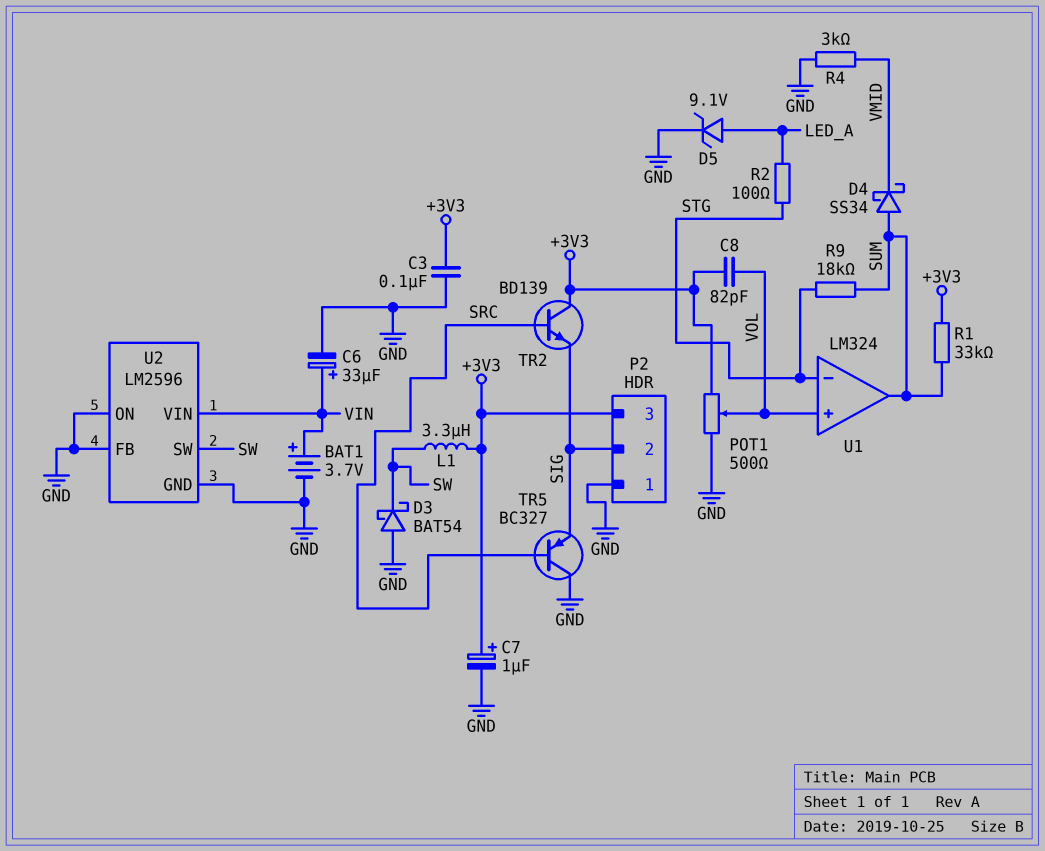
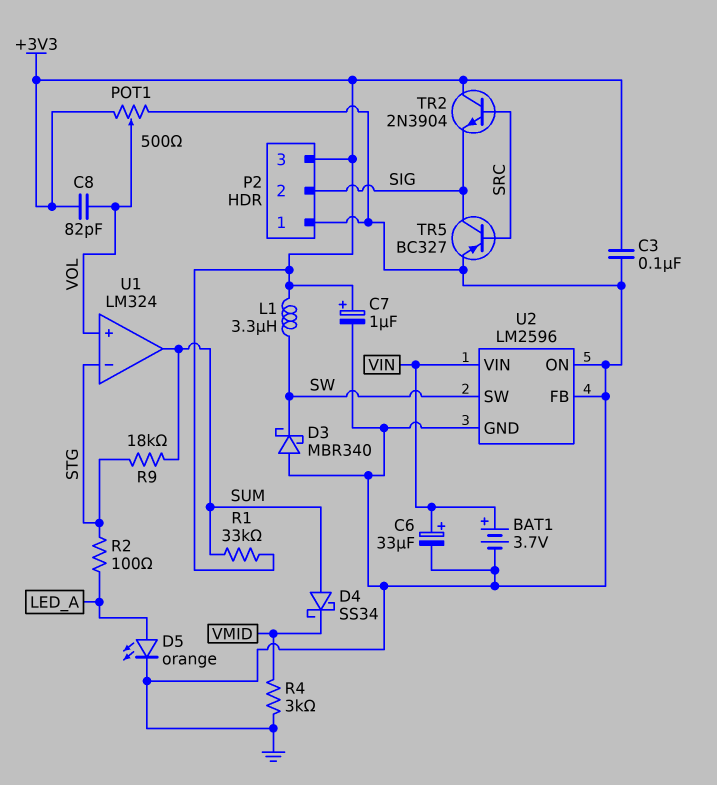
D3: schottky BAT54 (A GND, K SW) -> schottky MBR340 (A GND, K SW)
D5: zener 9.1V (A LED_A, K GND) -> LED orange (A LED_A, K GND)
TR2: NPN BD139 (B SRC, C +3V3, E SIG) -> NPN 2N3904 (B SRC, C +3V3, E SIG)
TR5: PNP BC327 (B SRC, C GND, E SIG) -> PNP BC327 (B SRC, C SIG, E GND)

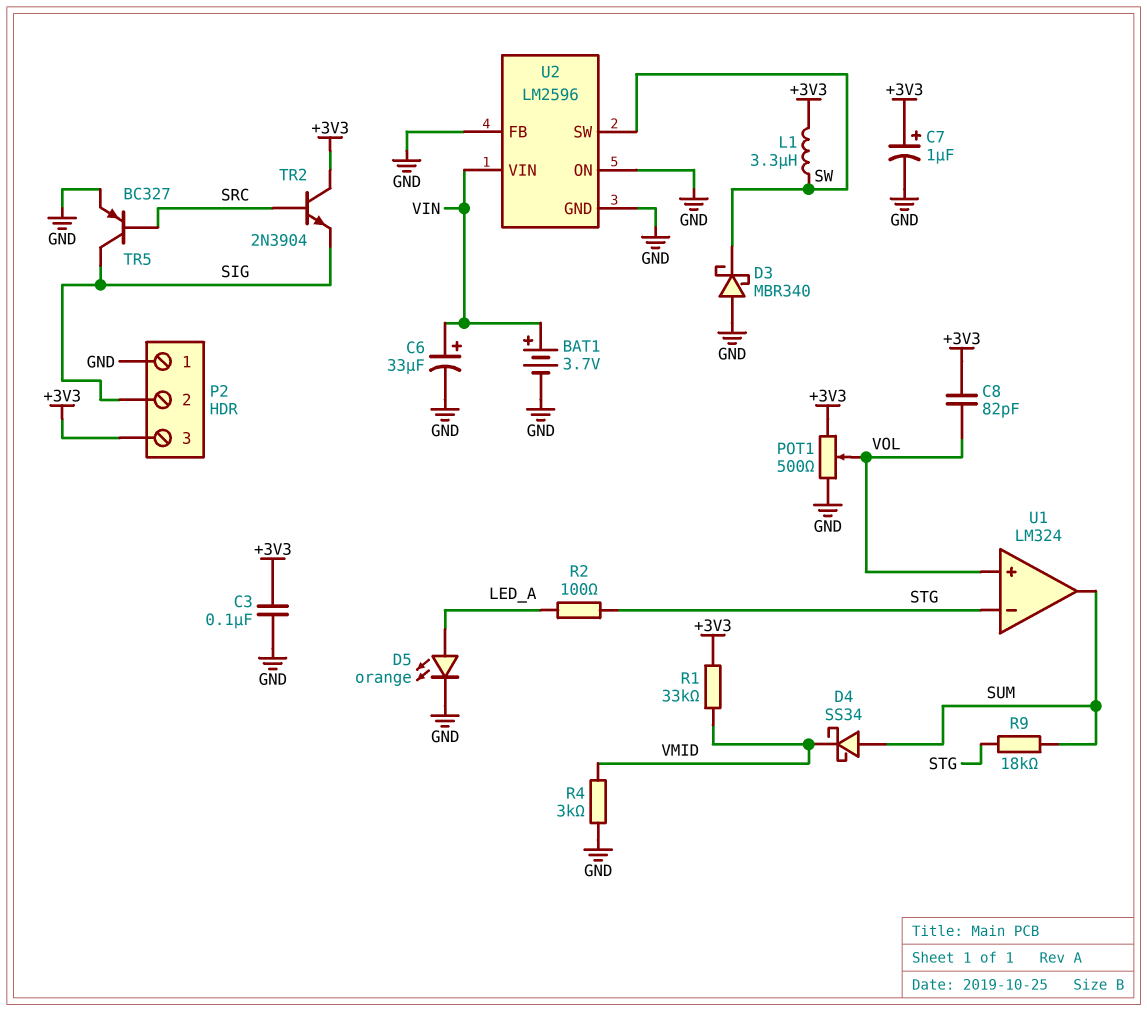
R1: 33k (+3V3, SUM) -> 33k (+3V3, VMID)

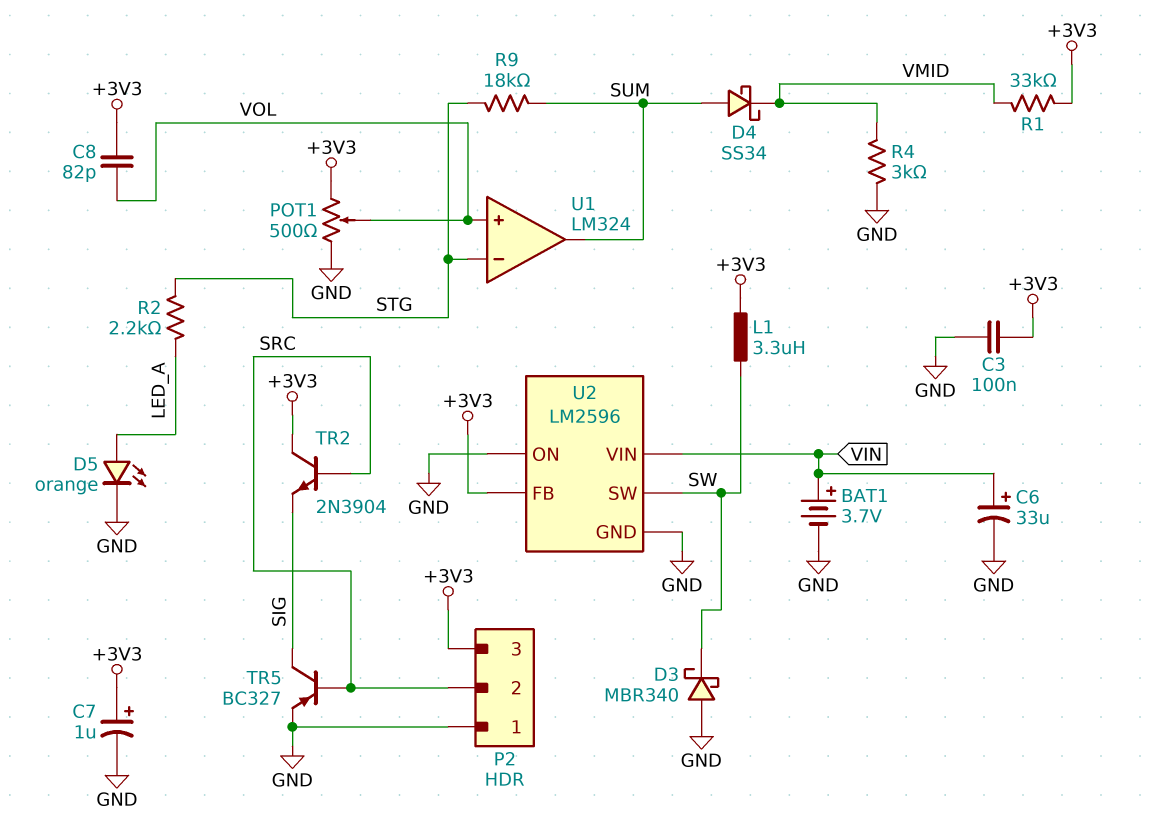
P2 pin 2: SIG -> SRC
R2: 100 (LED_A, STG) -> 2.2k (LED_A, STG)
U2 pin FB: GND -> +3V3

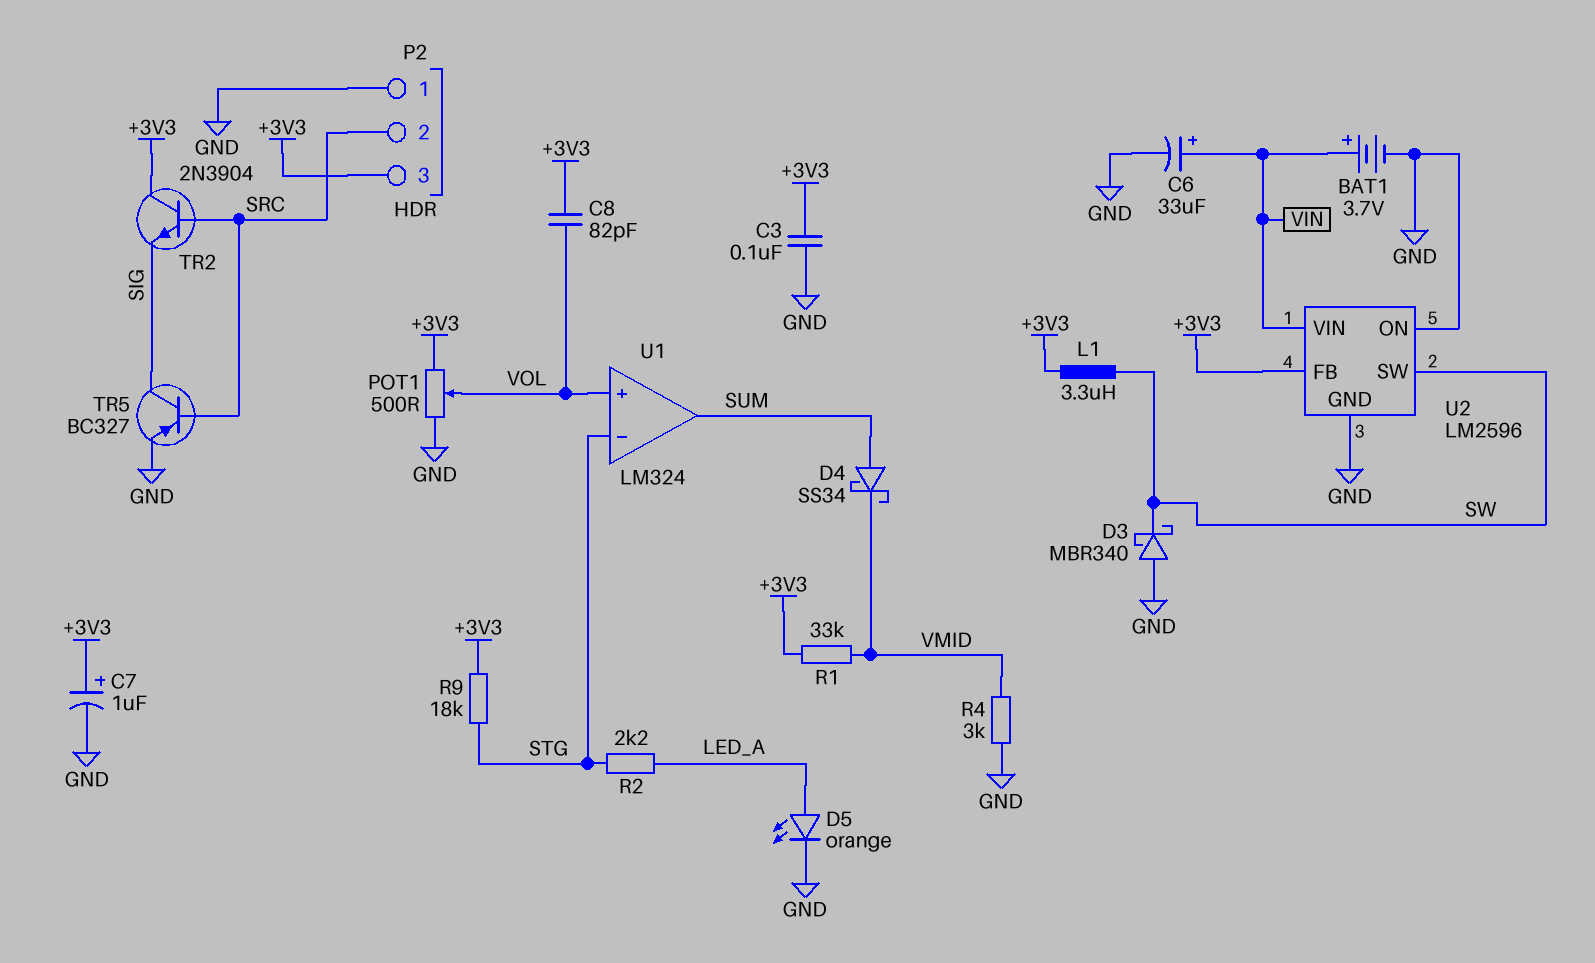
R9: 18k (STG, SUM) -> 18k (+3V3, STG)

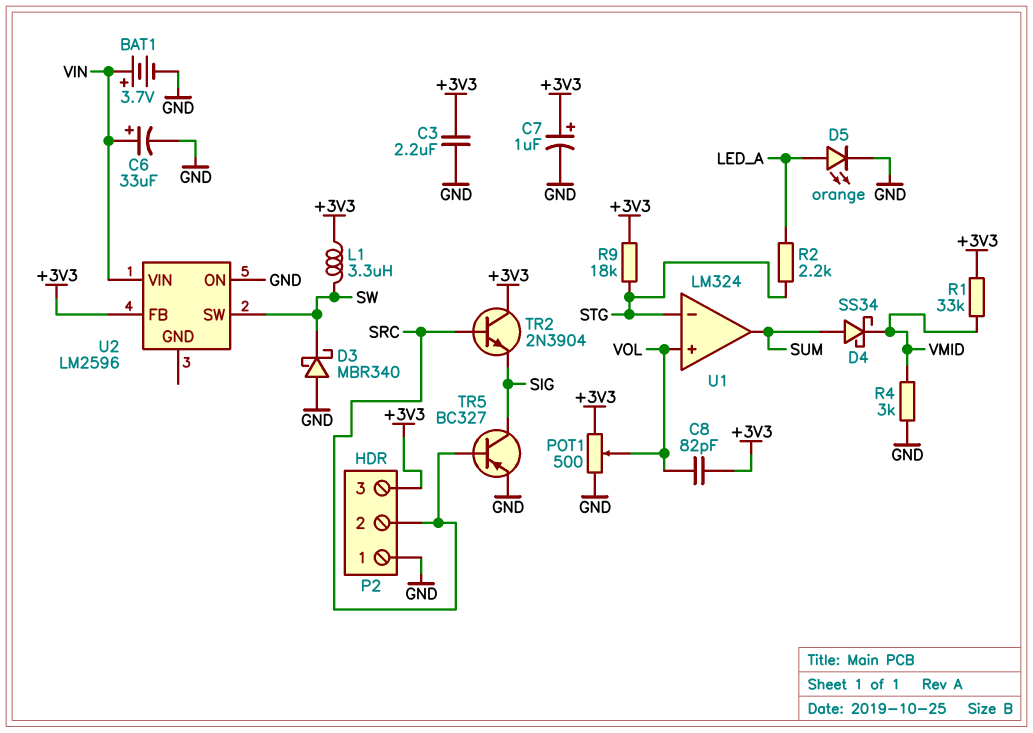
C3: 100nF (+3V3, GND) -> 2.2uF (+3V3, GND)
U2 pin GND: GND -> none

